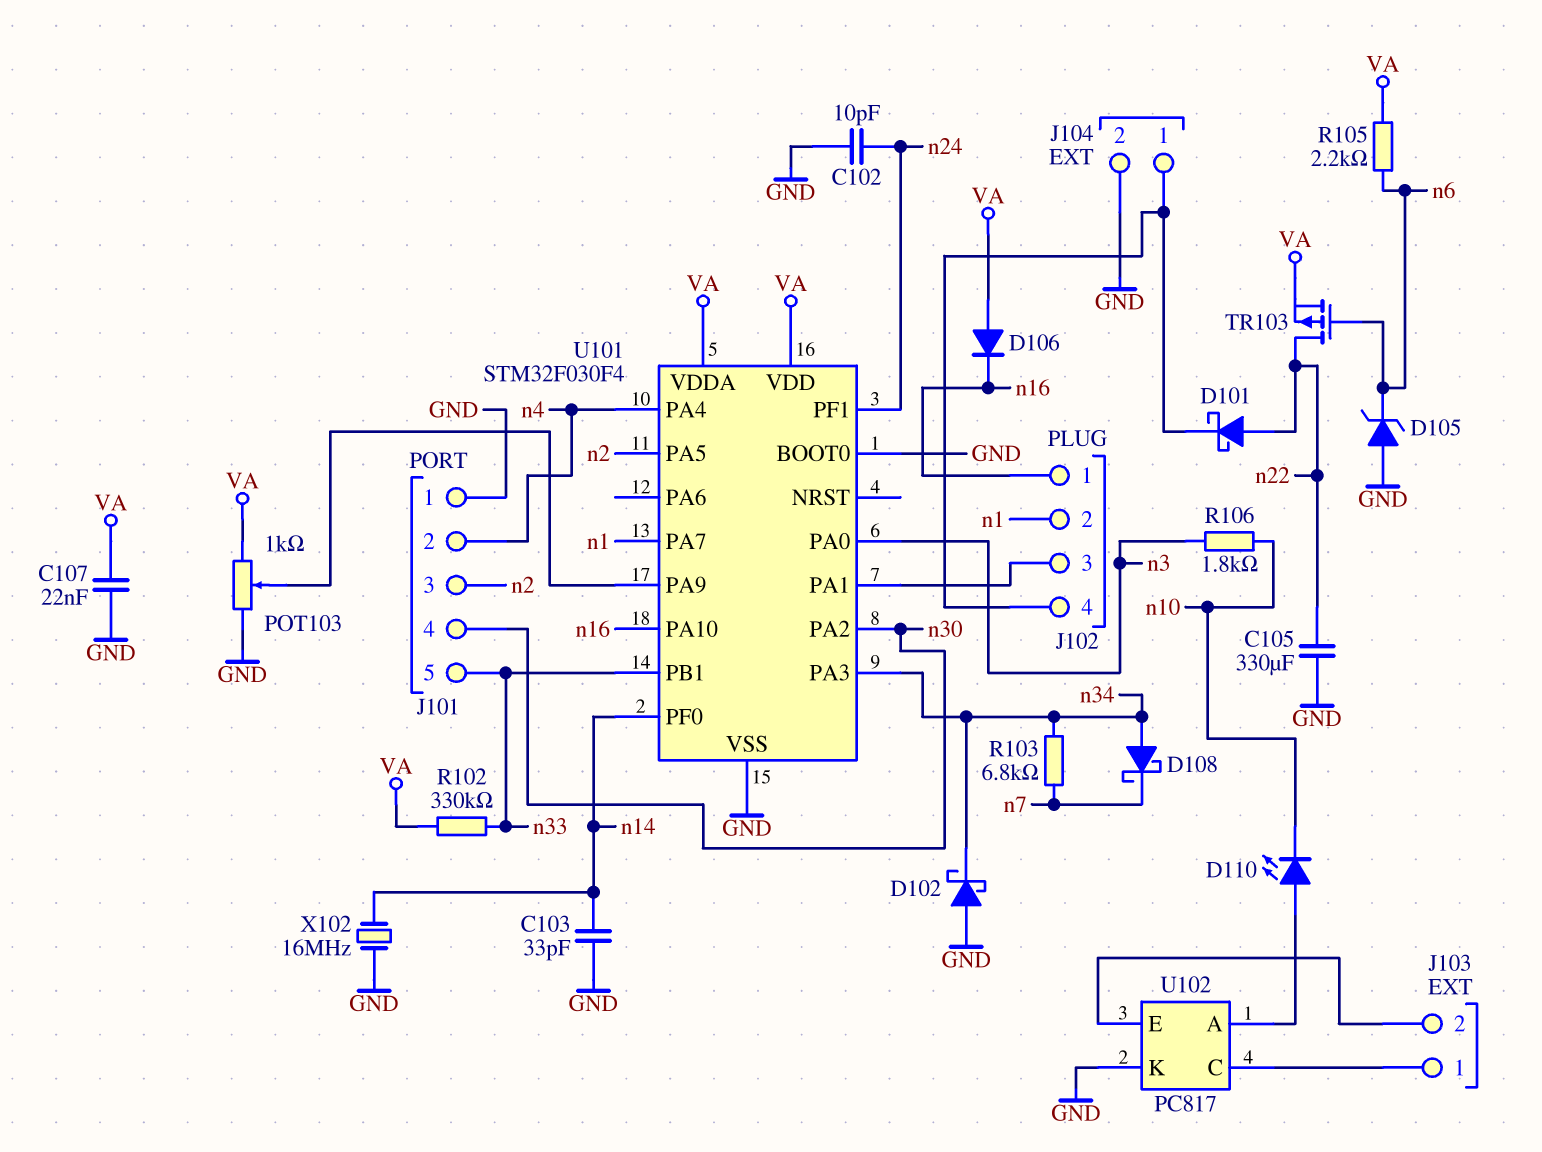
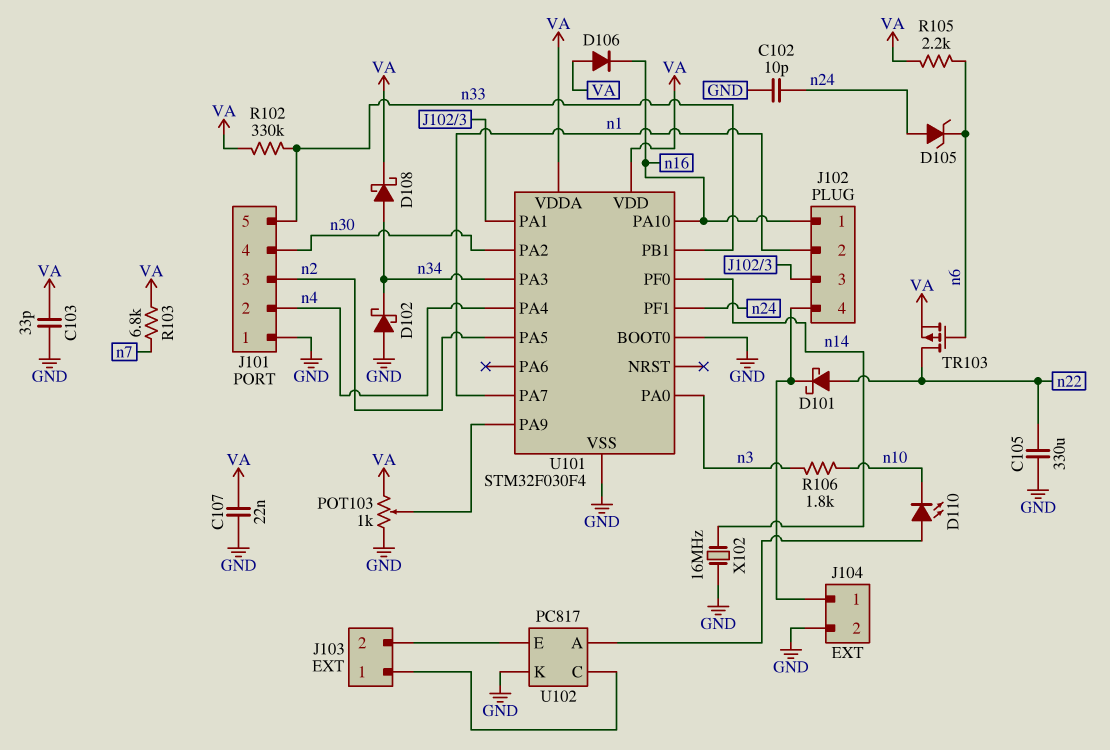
C103: 33pF (GND, n14) -> 33pF (GND, VA)
D105: zener (A GND, K n6) -> zener (A n24, K n6)
D108: schottky (A n34, K n7) -> schottky (A n34, K VA)
R103: 6.8k (n7, n34) -> 6.8k (VA, n7)

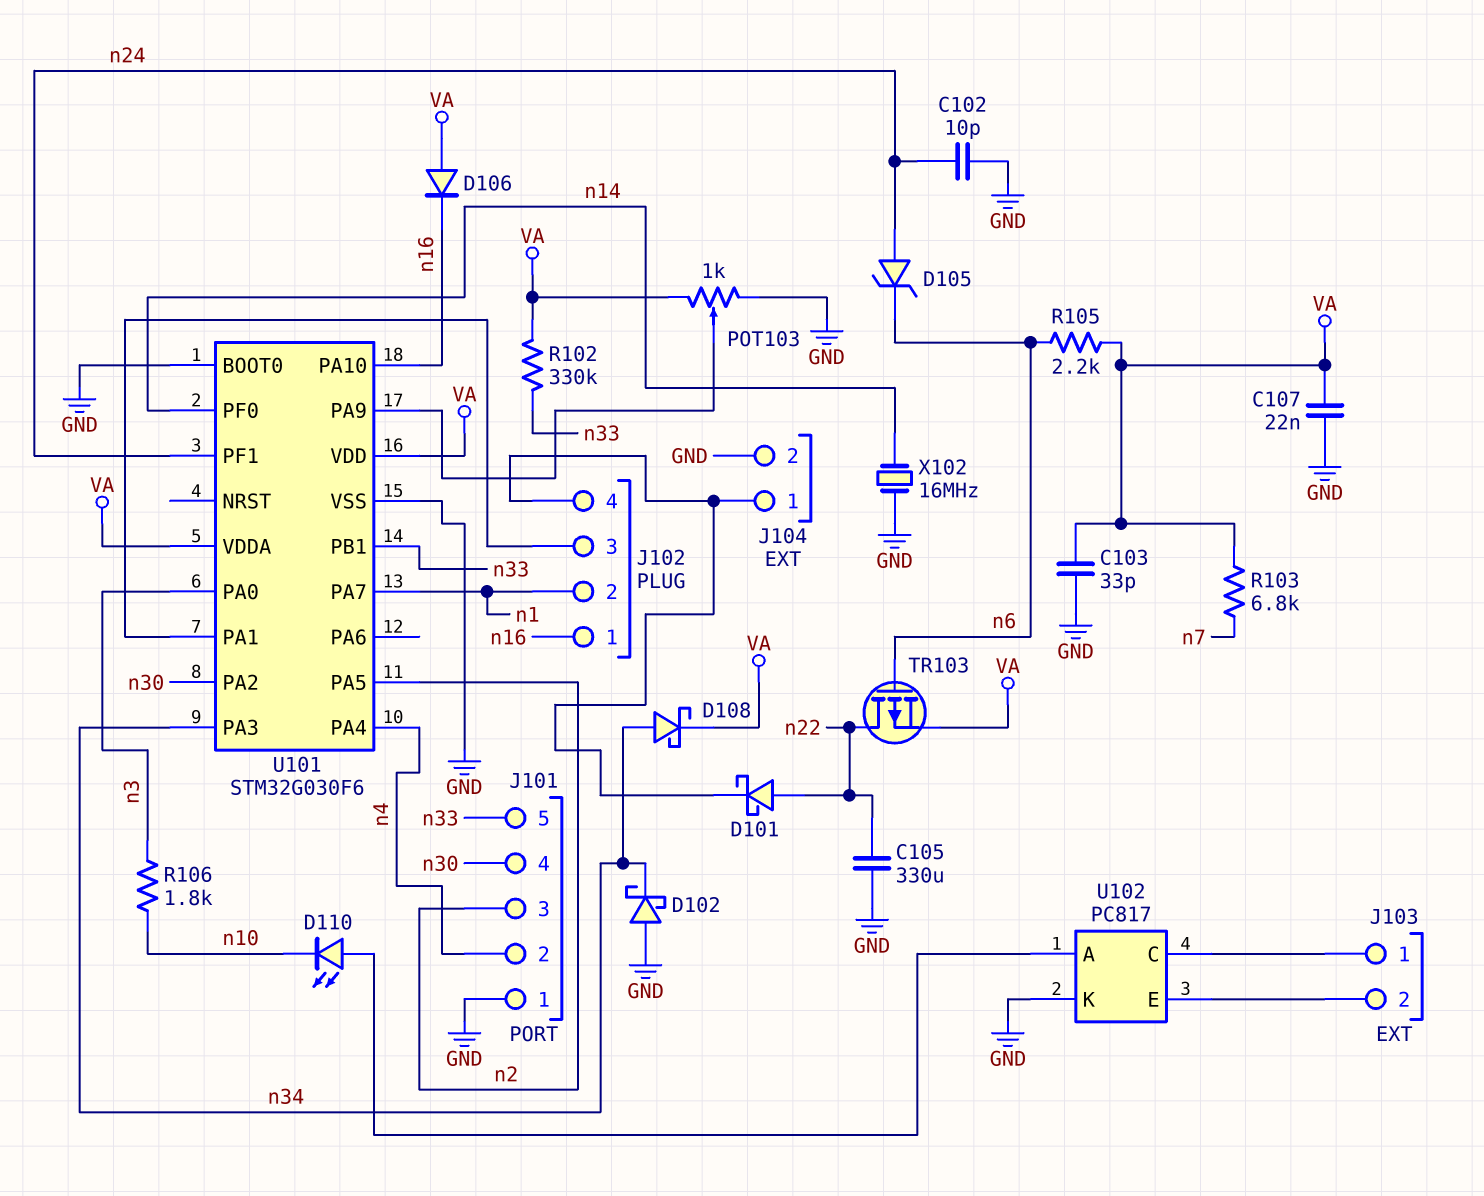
U101: STM32F030F4 -> STM32G030F6

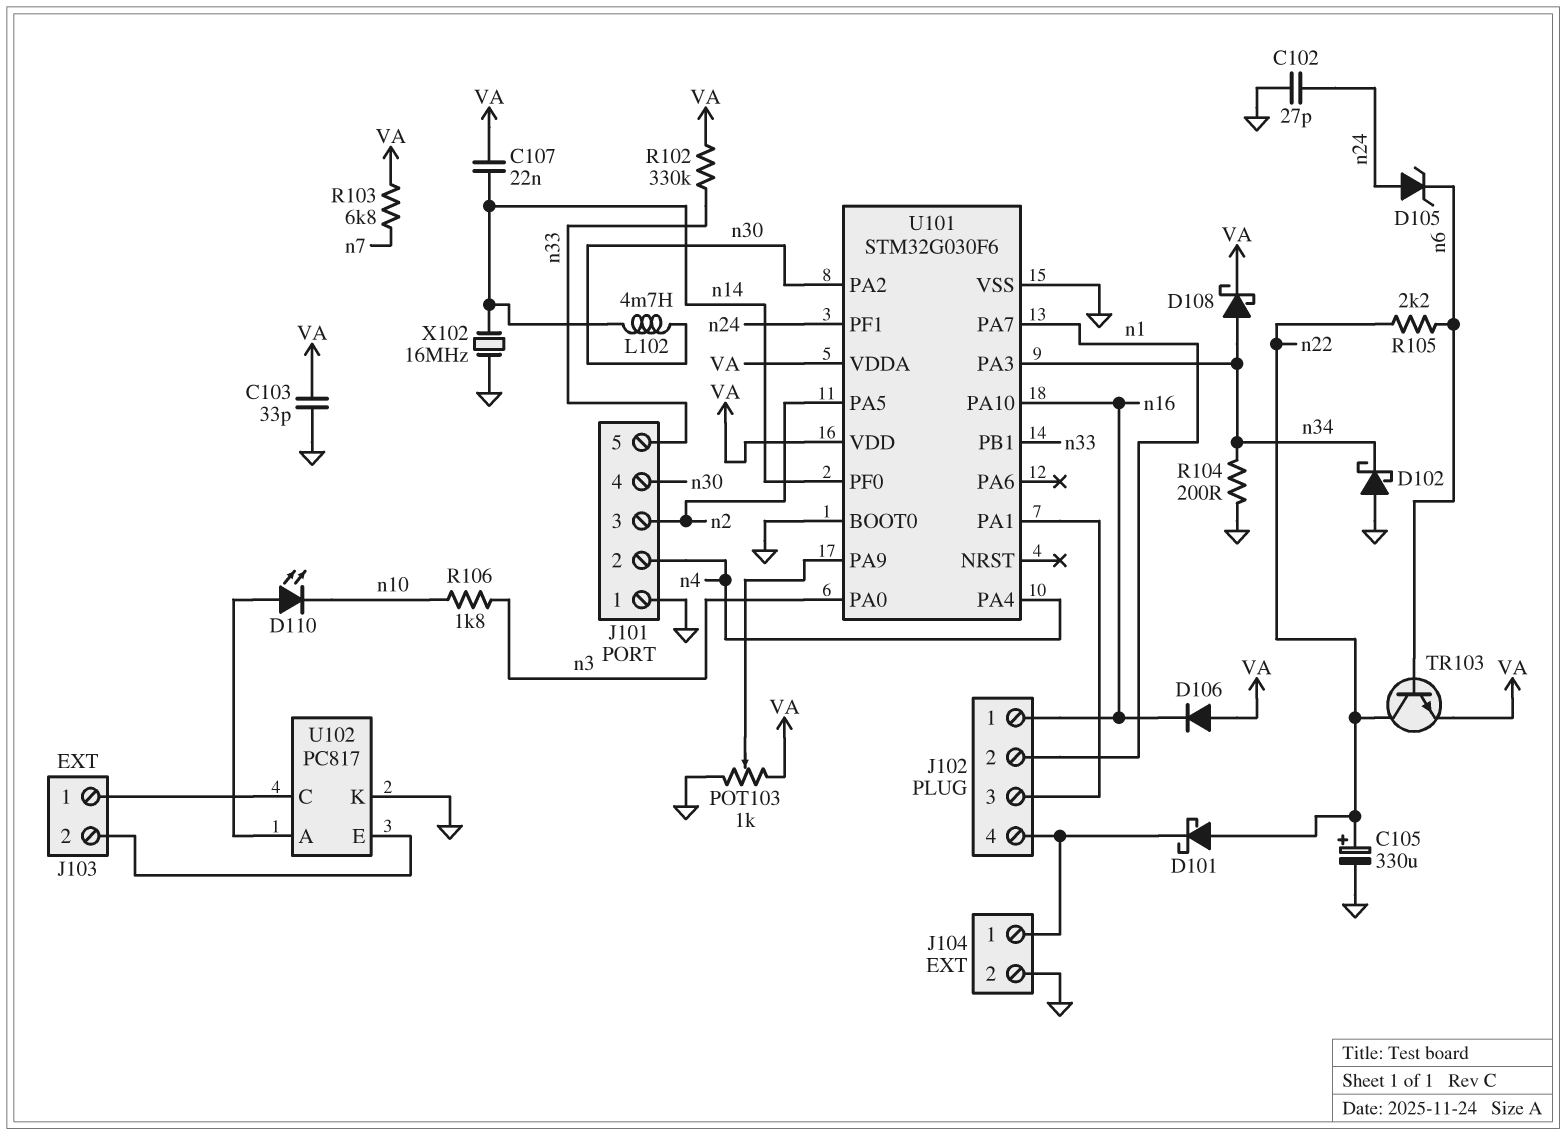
C102: 10pF (GND, n24) -> 27pF (GND, n24)
C105: 330uF (GND, n22) -> 330uF (plus n22, minus GND)
C107: 22nF (GND, VA) -> 22nF (VA, n14)
L102: none -> 4.7mH (n14, n30)
R104: none -> 200 (GND, n34)
R105: 2.2k (VA, n6) -> 2.2k (n6, n22)
TR103: PMOS (G n6, D n22, S VA) -> NPN (B n6, C n22, E VA)

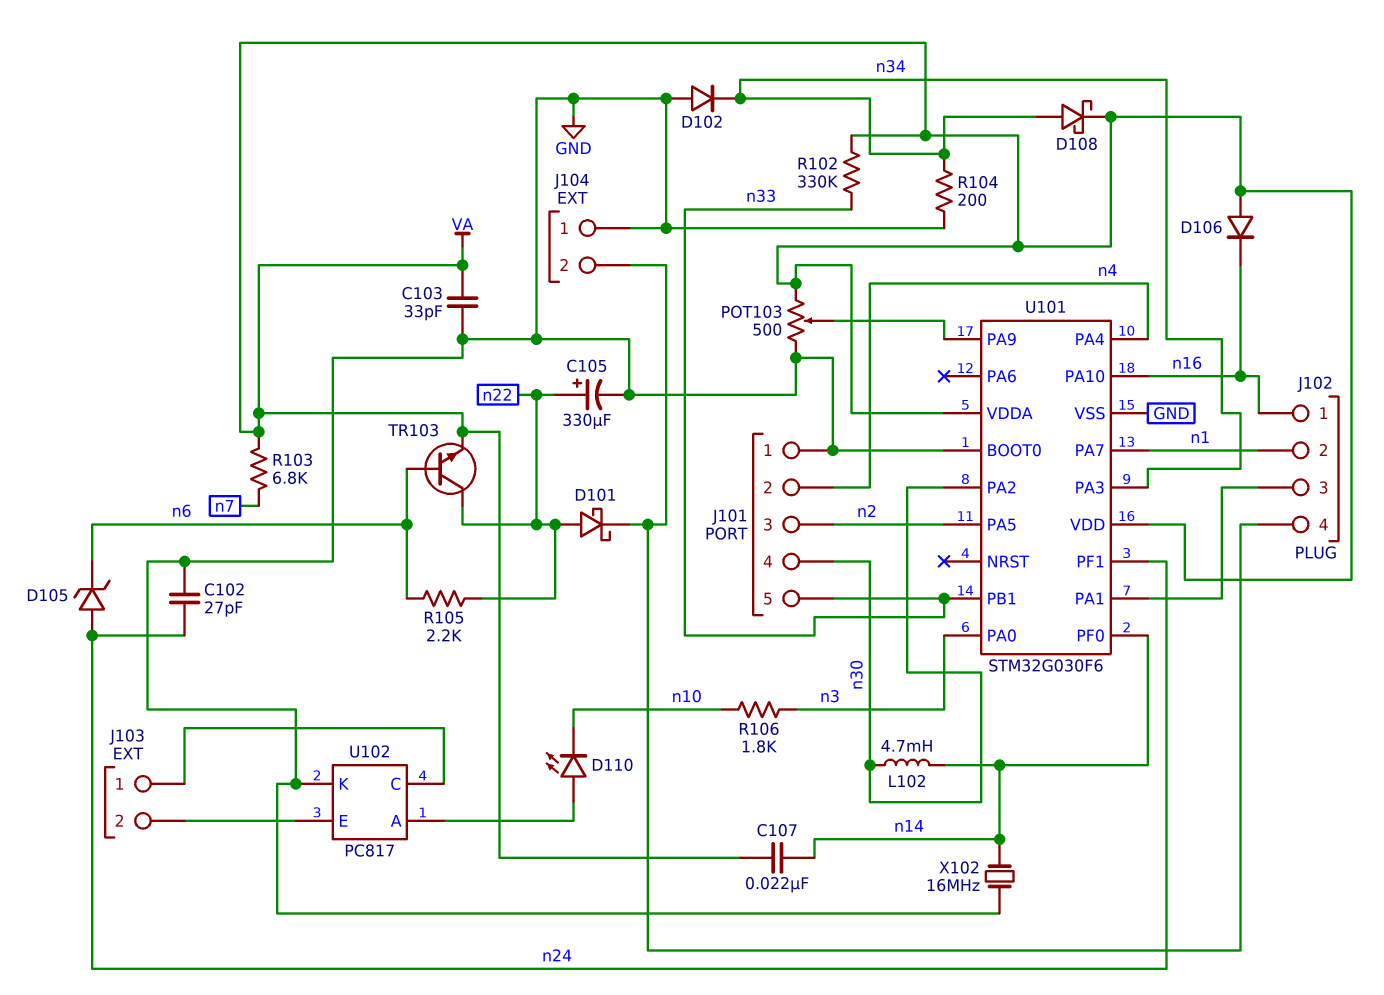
D102: schottky (A GND, K n34) -> diode (A GND, K n34)
J104 pin 1: J102/4 -> GND
J104 pin 2: GND -> J102/4
POT103: 1k (GND, VA, wiper U101/PA9) -> 500 (GND, VA, wiper U101/PA9)

